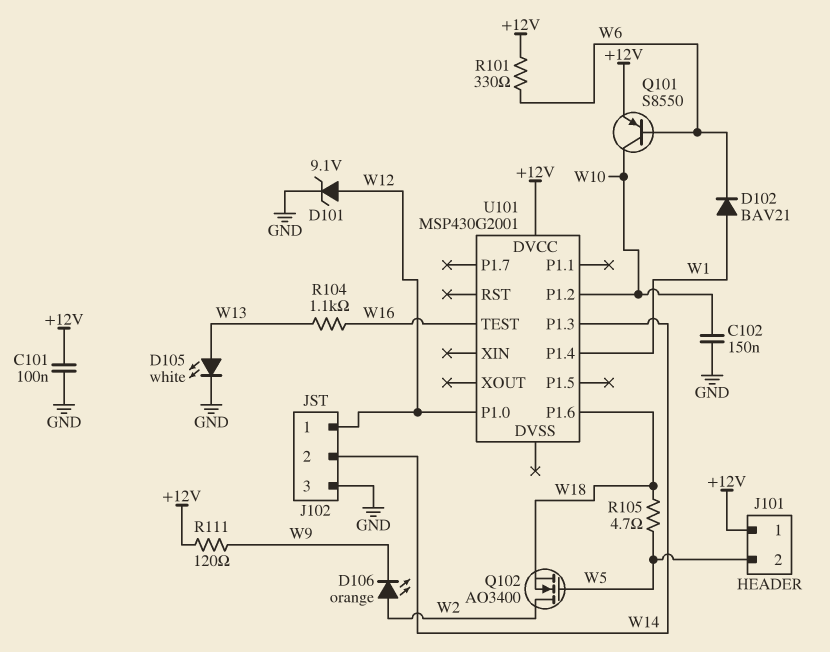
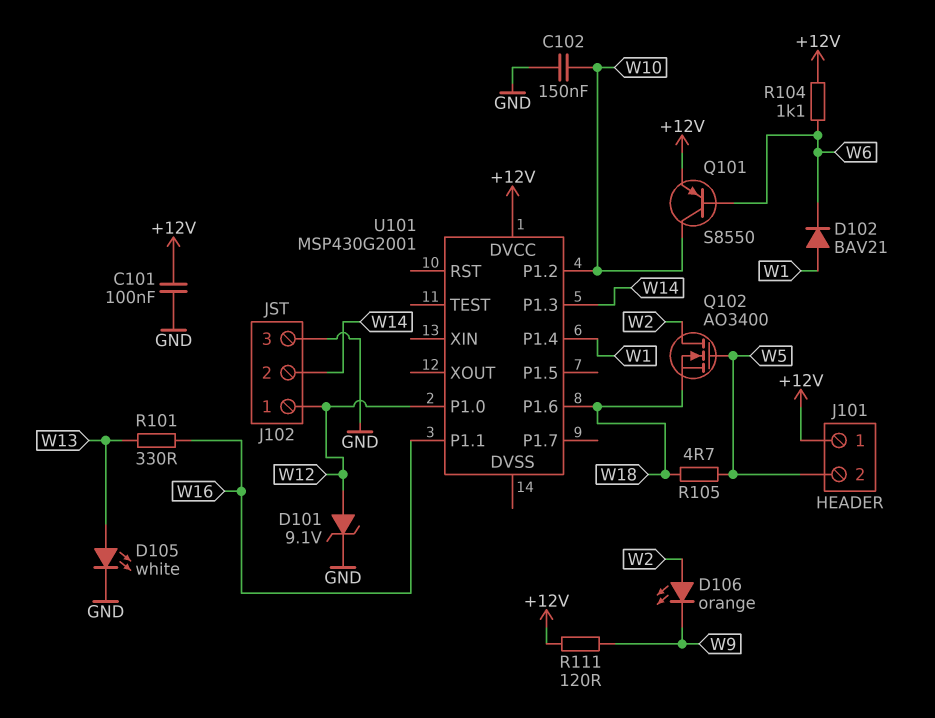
R101: 330 (+12V, W6) -> 330 (W13, W16)
R104: 1.1k (W13, W16) -> 1.1k (+12V, W6)
U101 pin P1.1: none -> W16
U101 pin TEST: W16 -> none

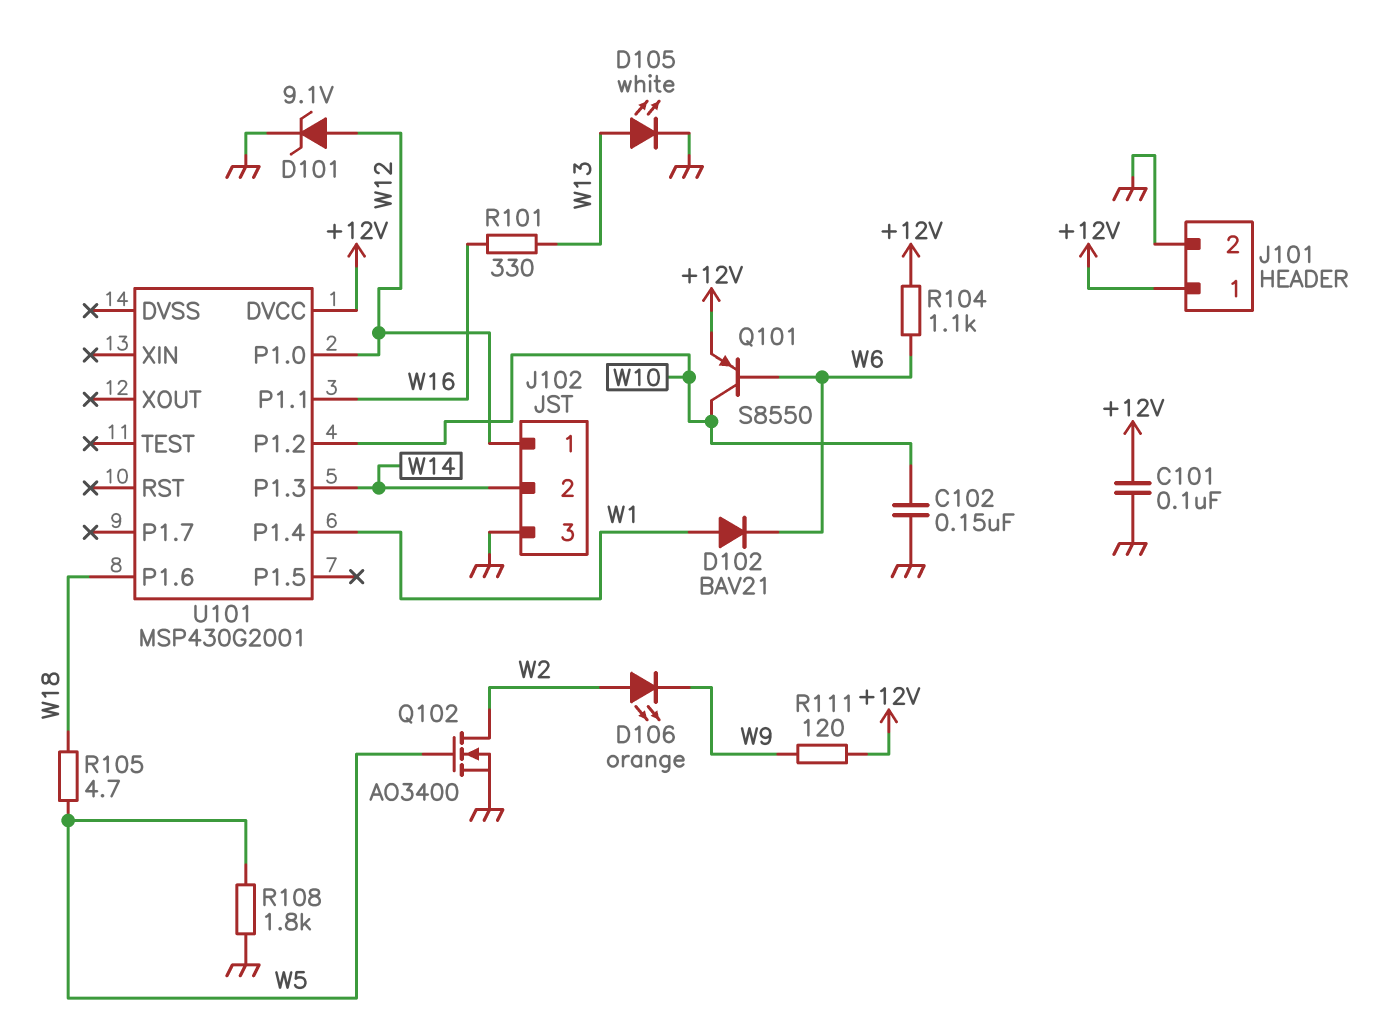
J101 pin 2: W5 -> GND
Q102: NMOS AO3400 (G W5, D W2, S W18) -> NMOS AO3400 (G W5, D W2, S GND)
R108: none -> 1.8k (GND, W5)

